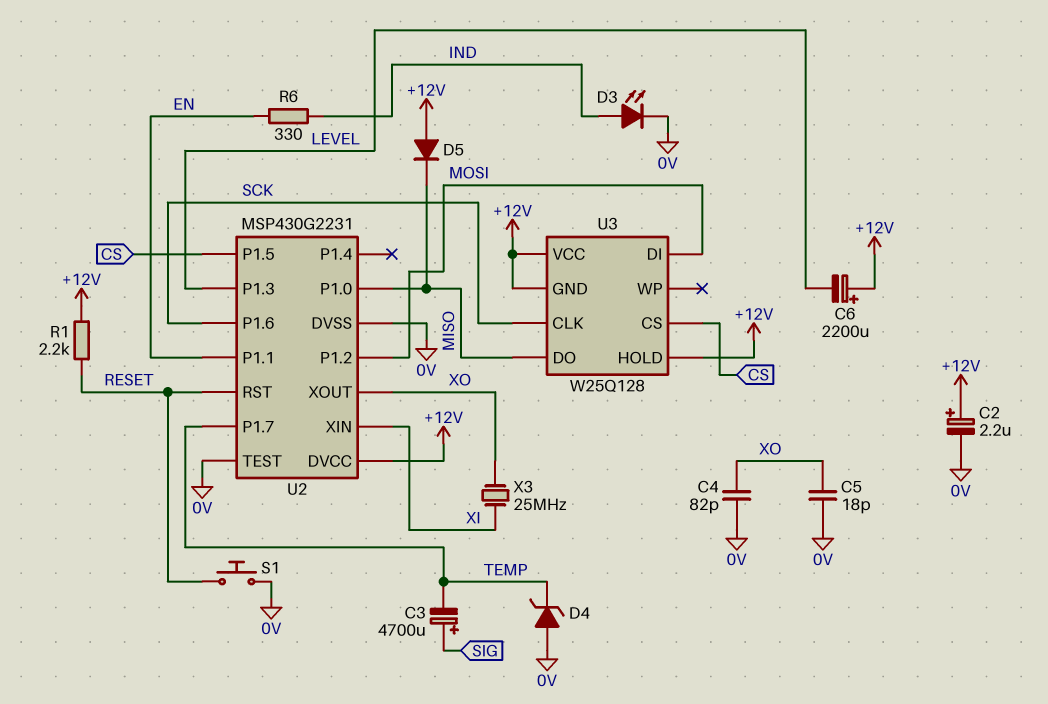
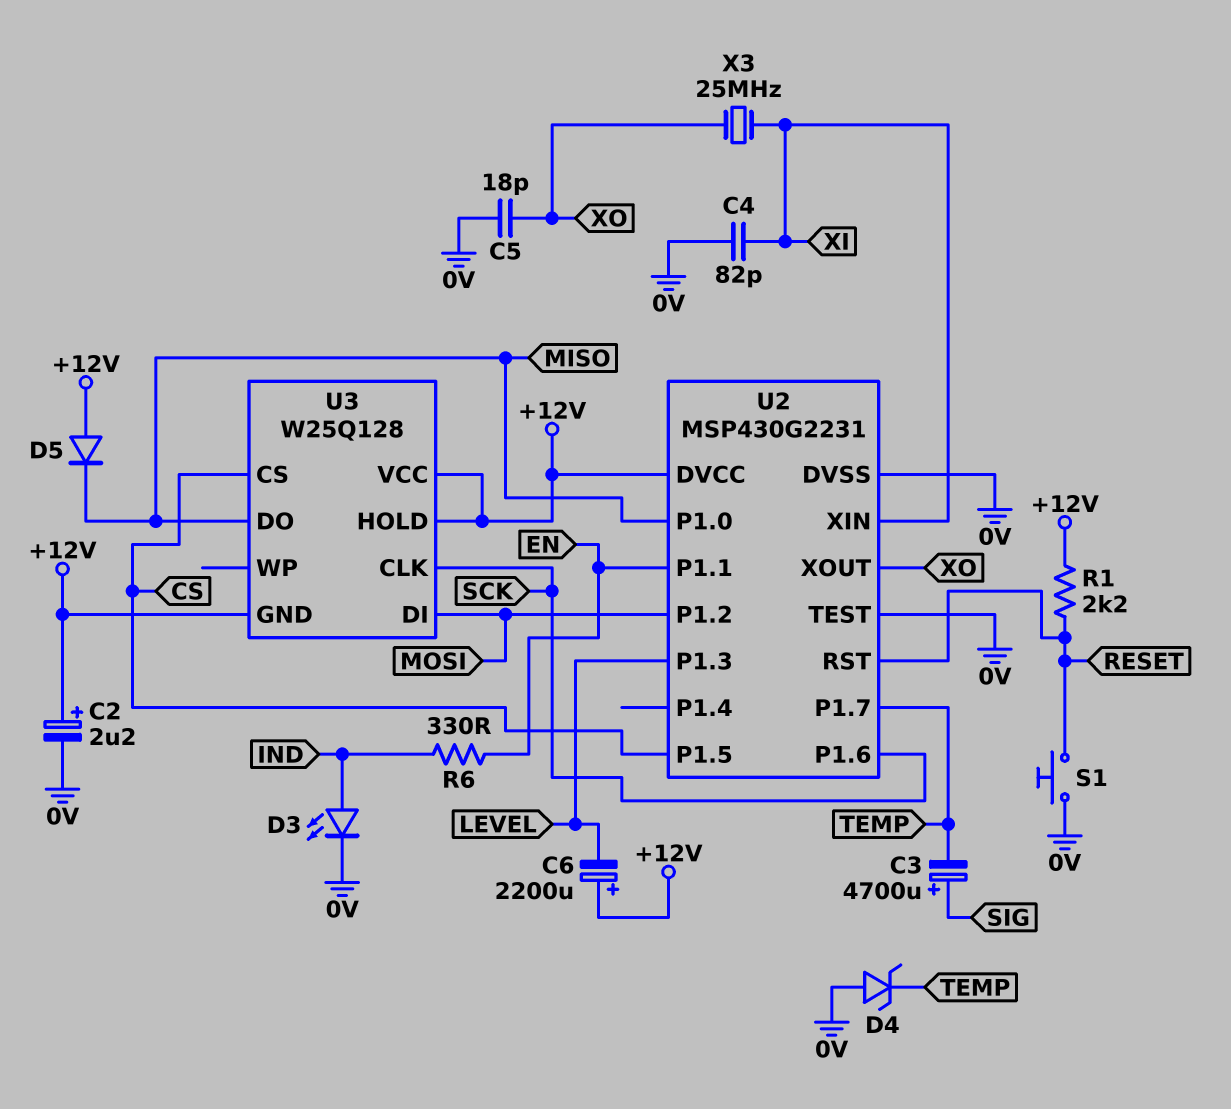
C4: 82pF (0V, XO) -> 82pF (0V, XI)

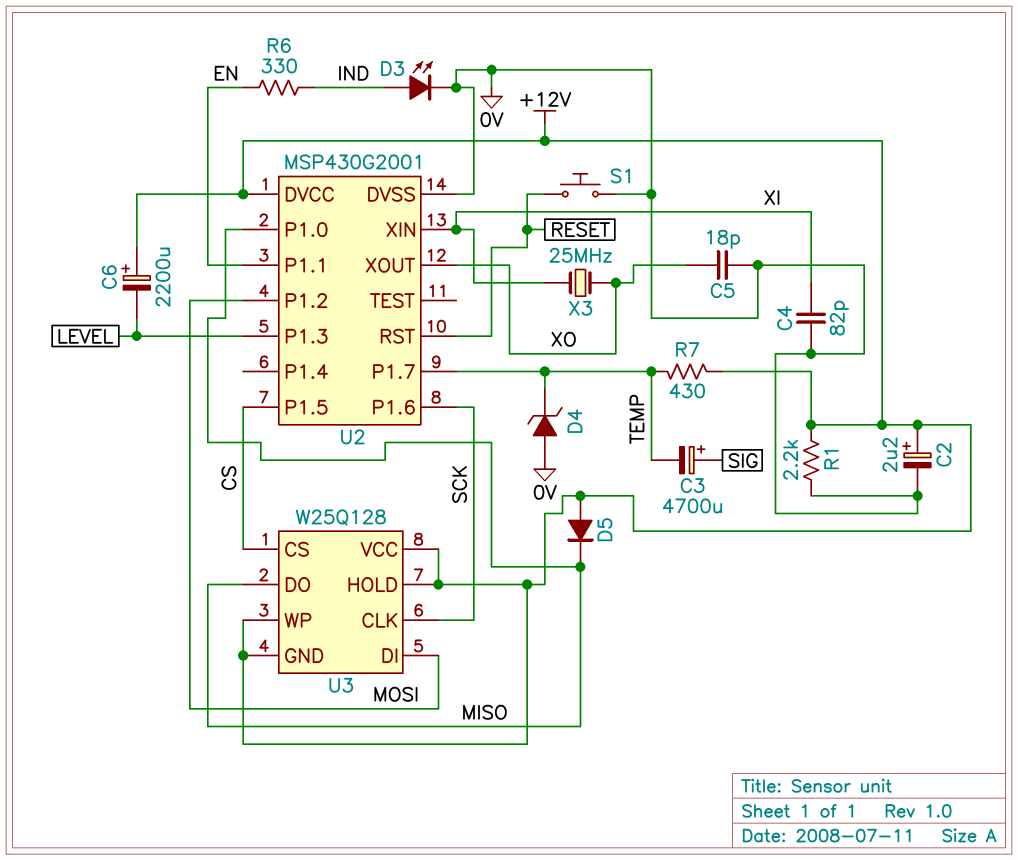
R1: 2.2k (+12V, RESET) -> 2.2k (+12V, 0V)
R7: none -> 430 (+12V, TEMP)
U2: MSP430G2231 -> MSP430G2001
U2 pin TEST: 0V -> none
U3 pin WP: none -> +12V

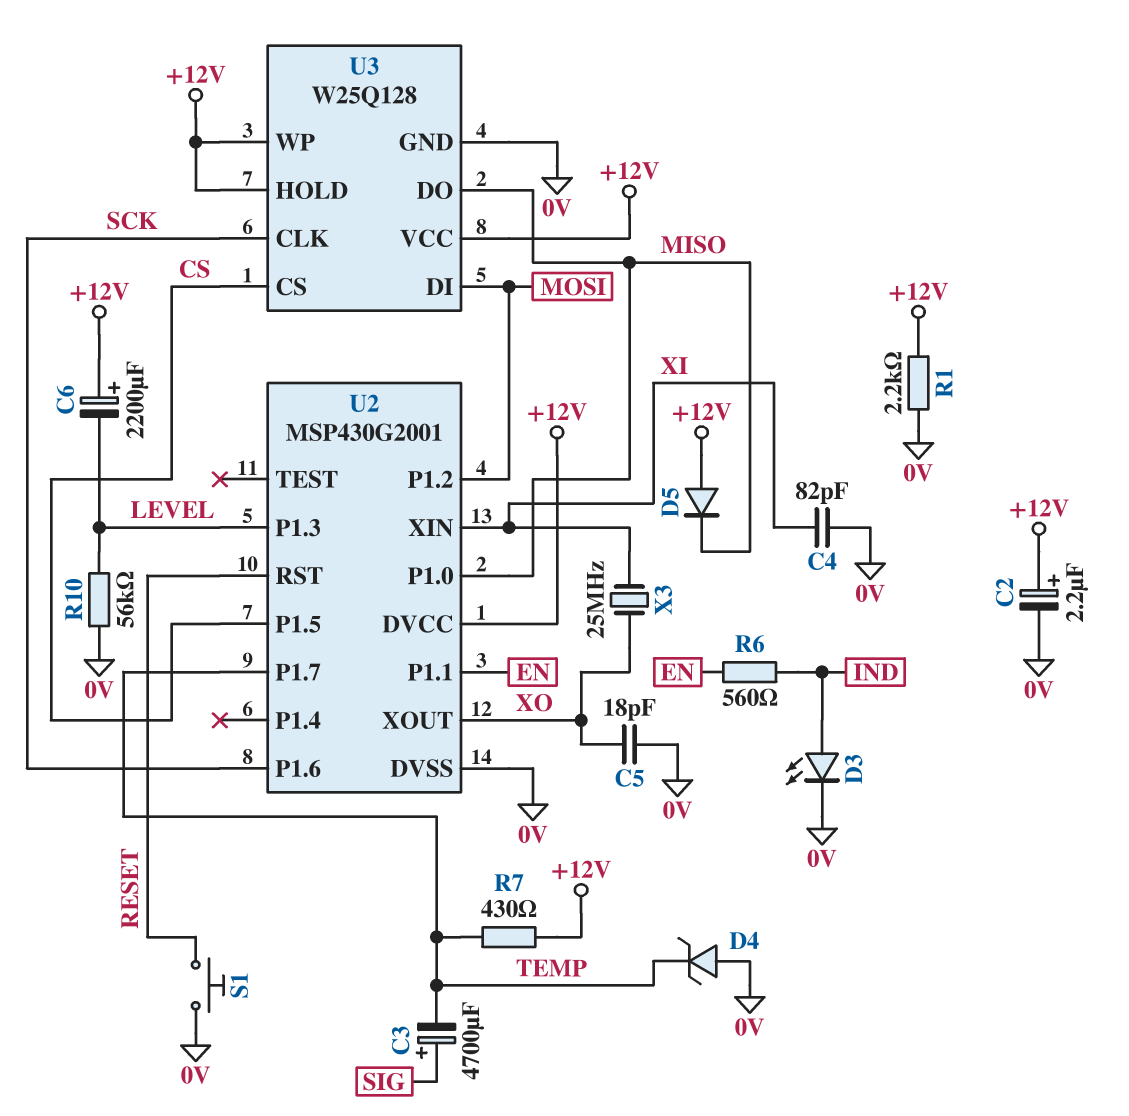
R6: 330 (EN, IND) -> 560 (EN, IND)
R10: none -> 56k (0V, LEVEL)
U3 pin GND: +12V -> 0V

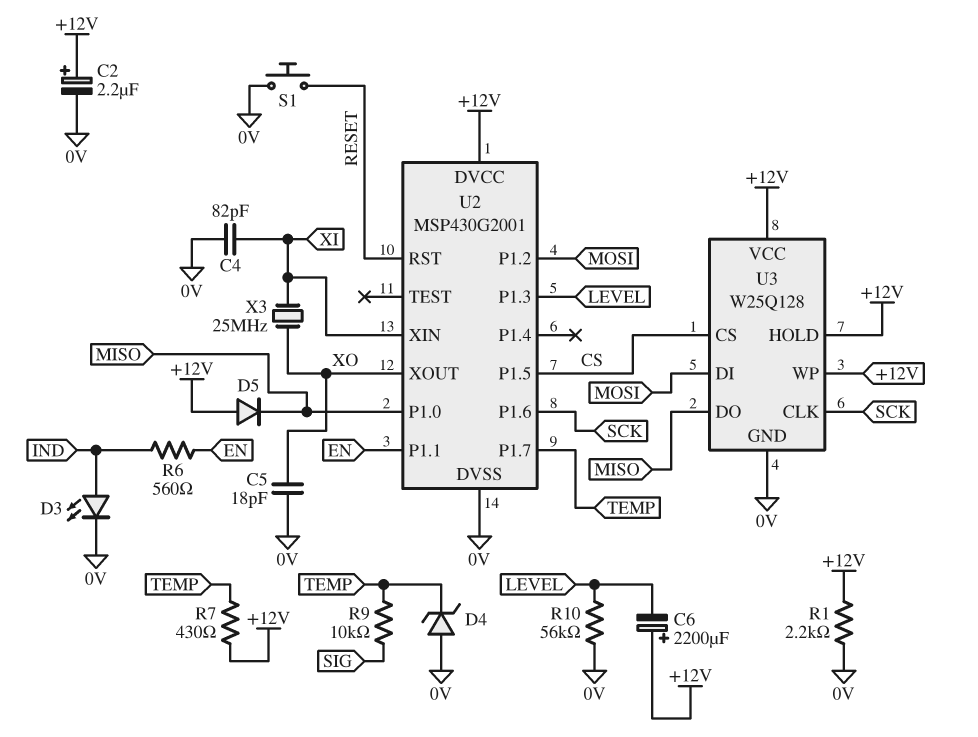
C3: 4700uF (plus SIG, minus TEMP) -> none
R9: none -> 10k (SIG, TEMP)

